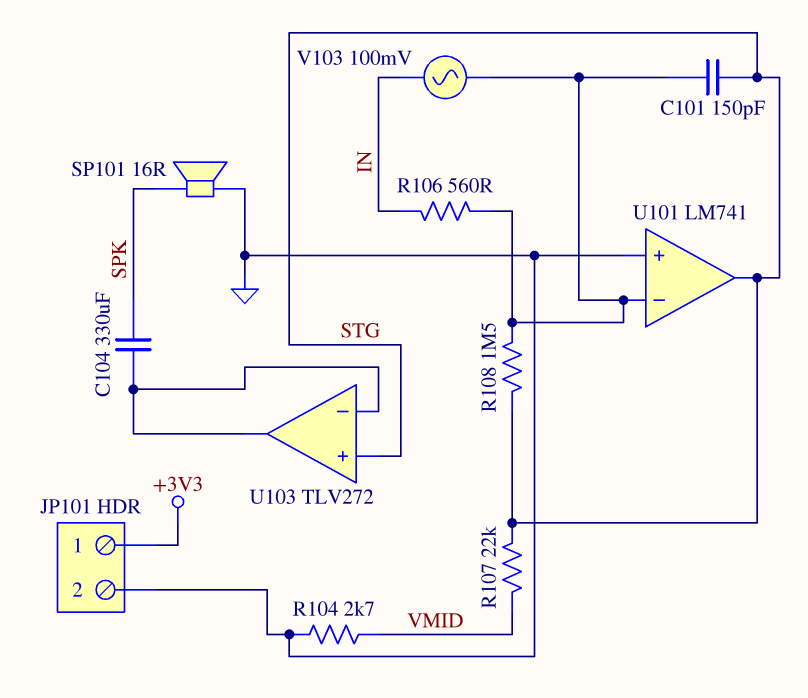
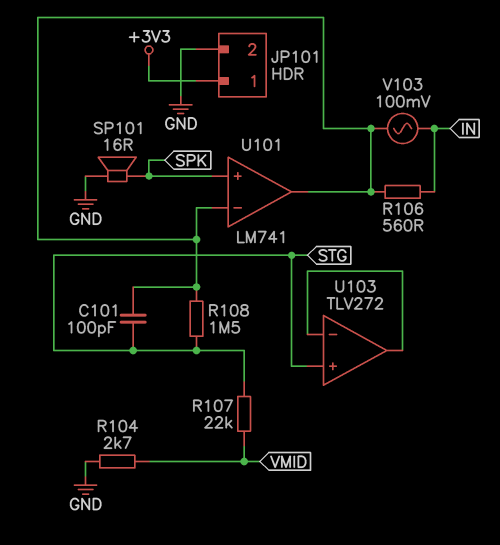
C101: 150pF (STG, U101/in-) -> 100pF (STG, U101/in-)
C104: 330uF (SPK, U103/in-) -> none
U101 pin in+: GND -> SPK
U101 pin out: STG -> U101/in-

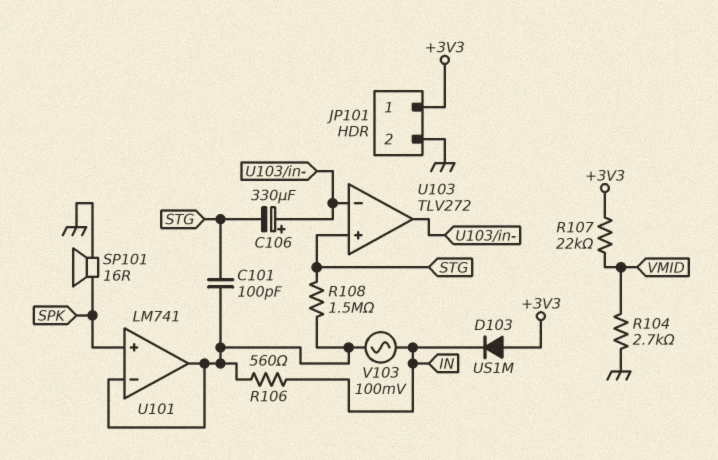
C106: none -> 330uF (plus U103/in-, minus STG)
D103: none -> diode US1M (A +3V3, K IN)
R107: 22k (STG, VMID) -> 22k (+3V3, VMID)

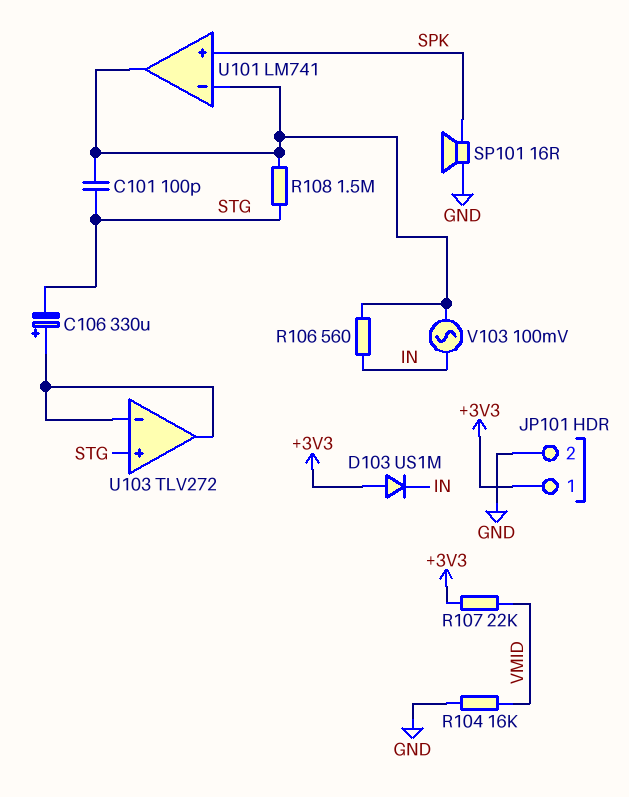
R104: 2.7k (GND, VMID) -> 16k (GND, VMID)

